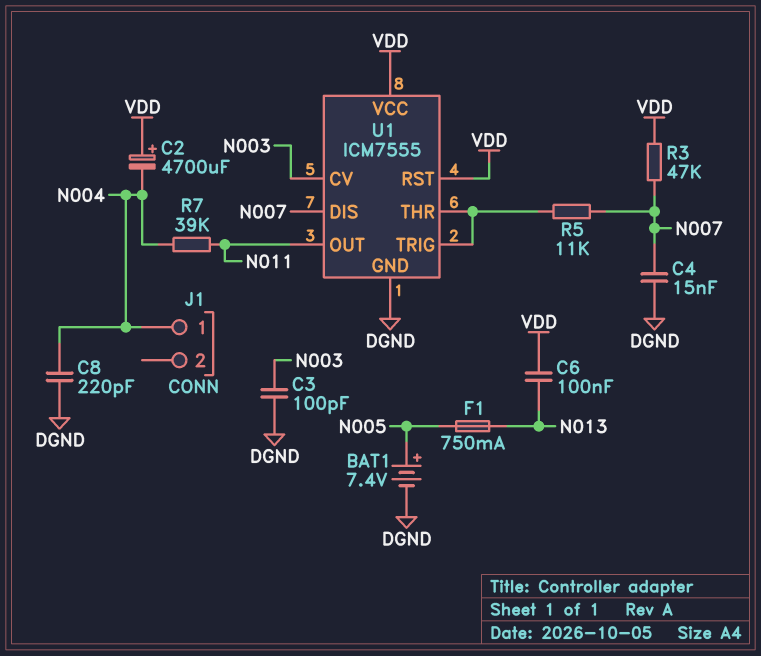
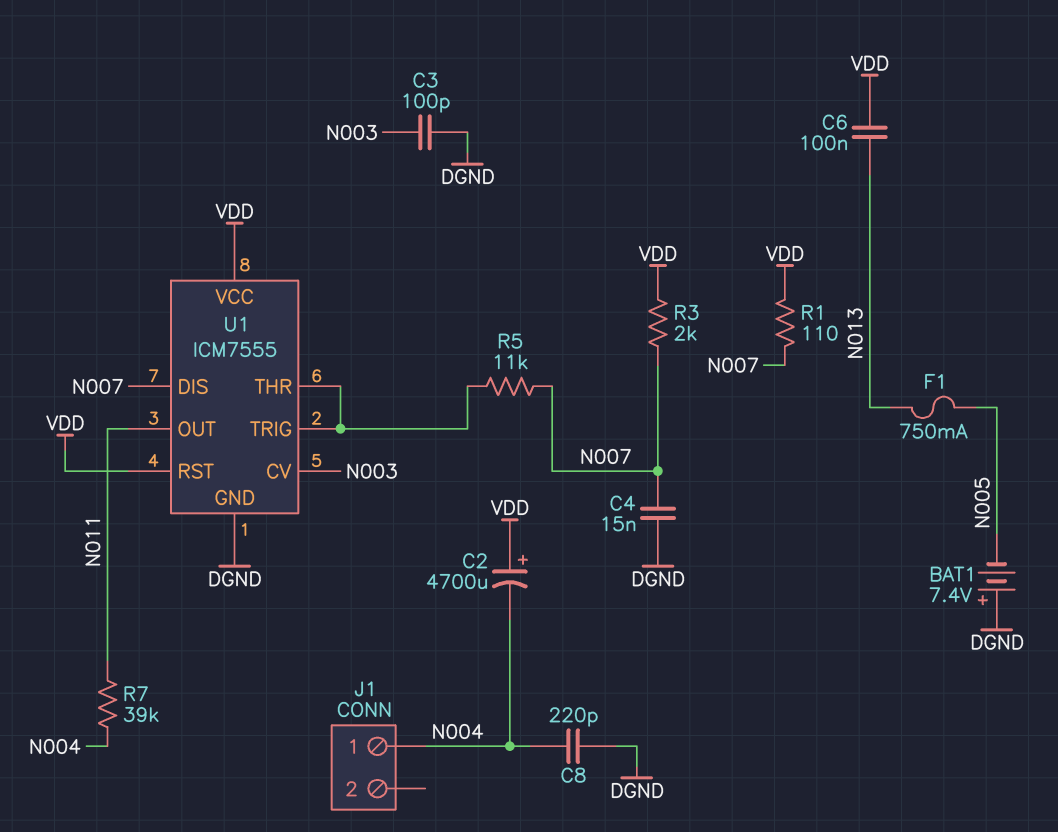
BAT1: 7.4V (plus N005, minus DGND) -> 7.4V (plus DGND, minus N005)
R1: none -> 110 (N007, VDD)
R3: 47k (N007, VDD) -> 2k (N007, VDD)

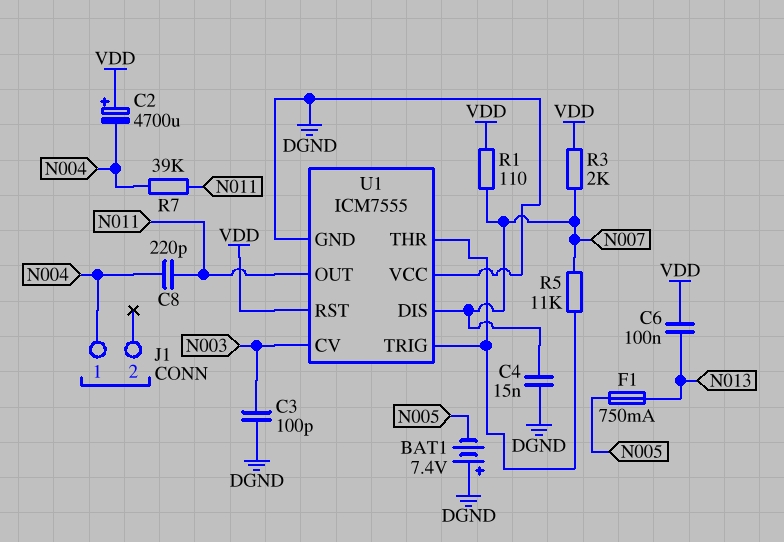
C8: 220pF (DGND, N004) -> 220pF (N004, N011)
U1 pin VCC: VDD -> DGND

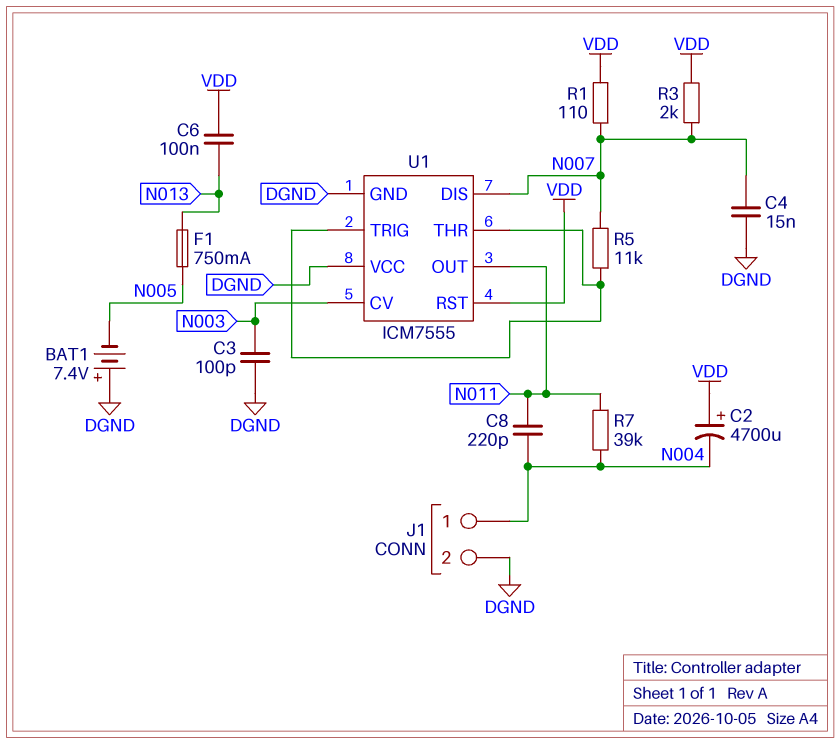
J1 pin 2: none -> DGND

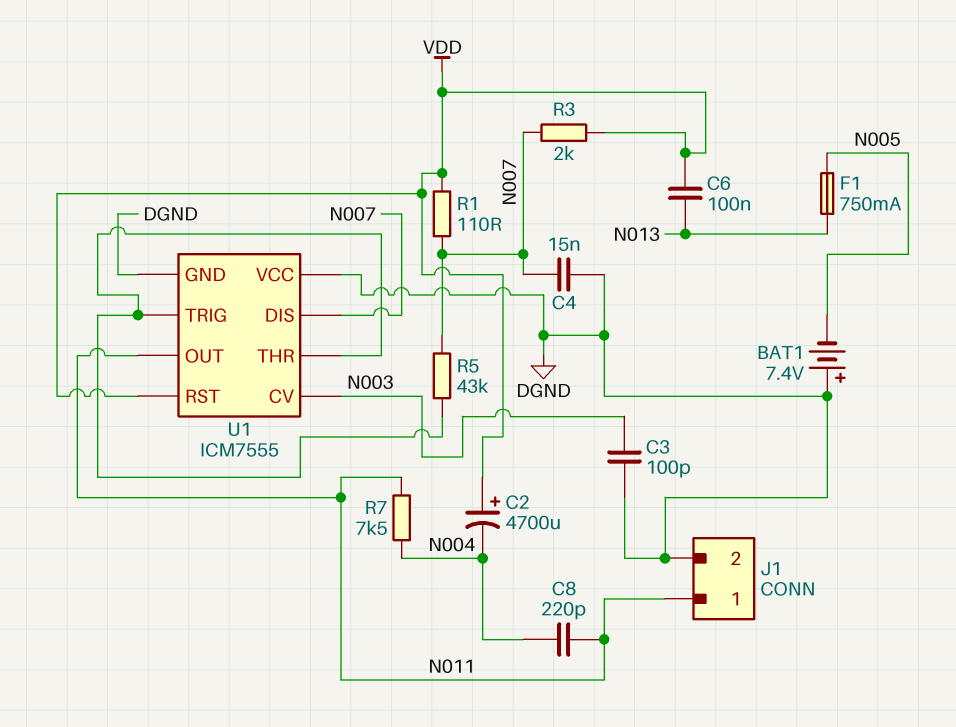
J1 pin 1: N004 -> N011
R5: 11k (N007, U1/THR) -> 43k (N007, U1/THR)
R7: 39k (N004, N011) -> 7.5k (N004, N011)

